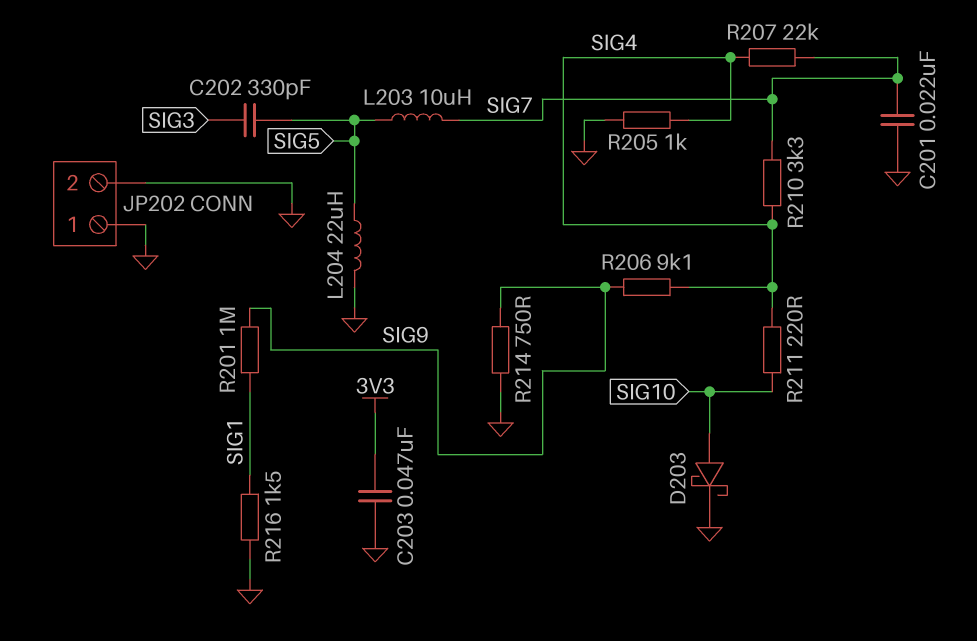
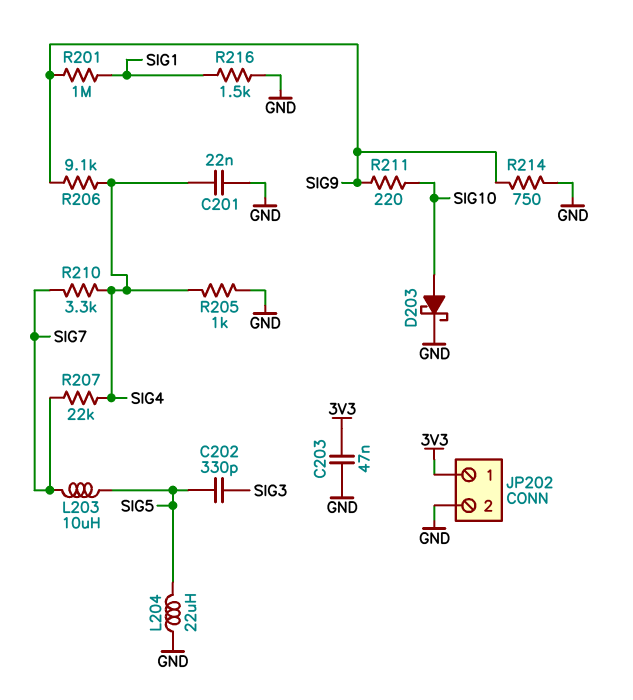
C201: 22nF (GND, SIG7) -> 22nF (GND, SIG4)
JP202 pin 1: GND -> 3V3
R211: 220 (SIG4, SIG10) -> 220 (SIG9, SIG10)

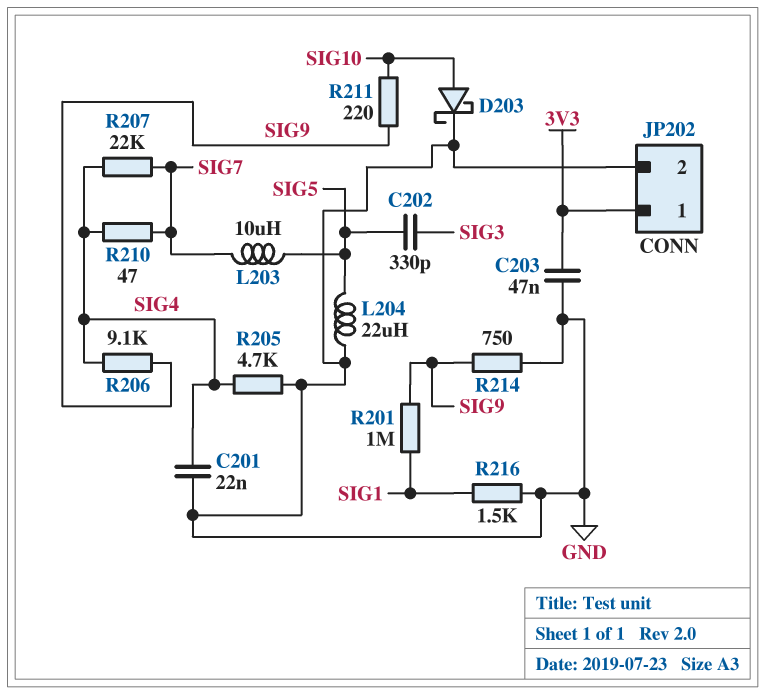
R205: 1k (GND, SIG4) -> 4.7k (GND, SIG4)
R210: 3.3k (SIG4, SIG7) -> 47 (SIG4, SIG7)

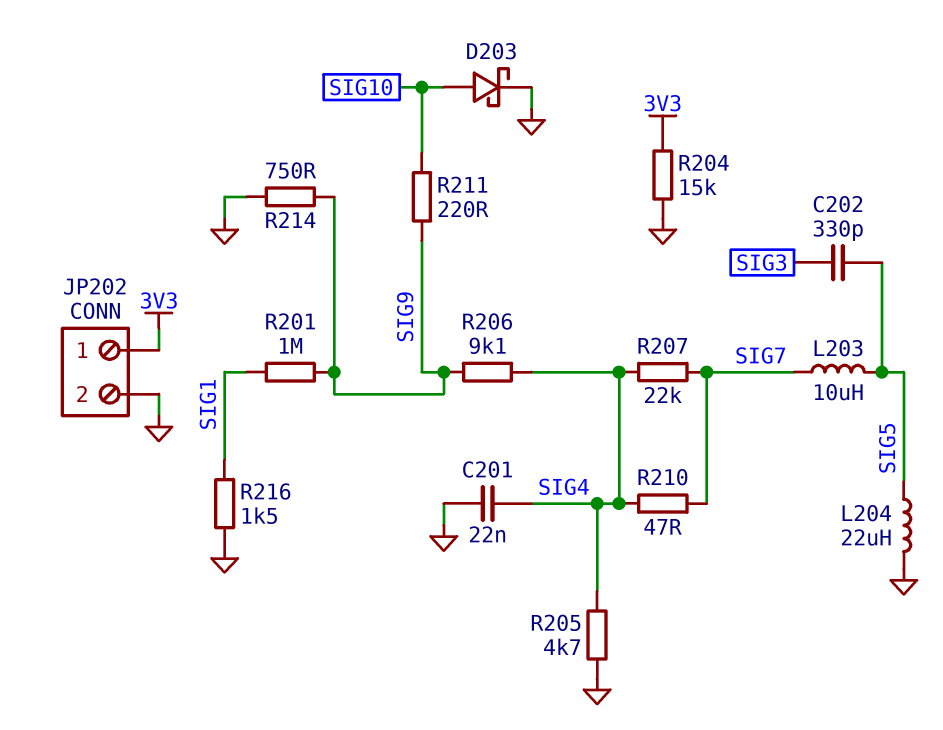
C203: 47nF (3V3, GND) -> none
R204: none -> 15k (3V3, GND)

